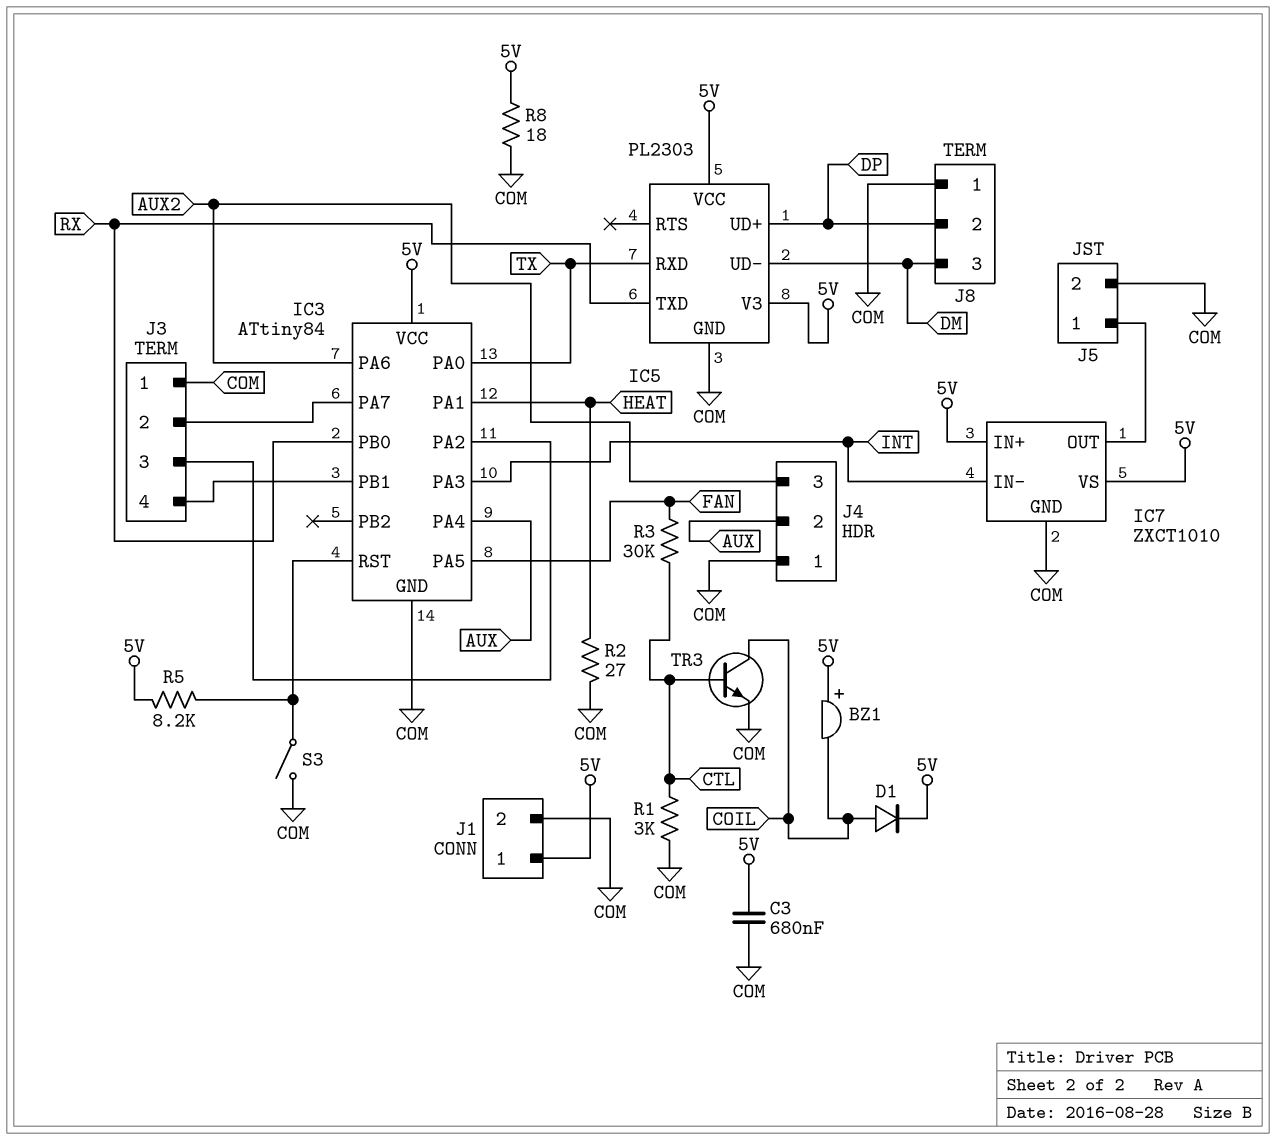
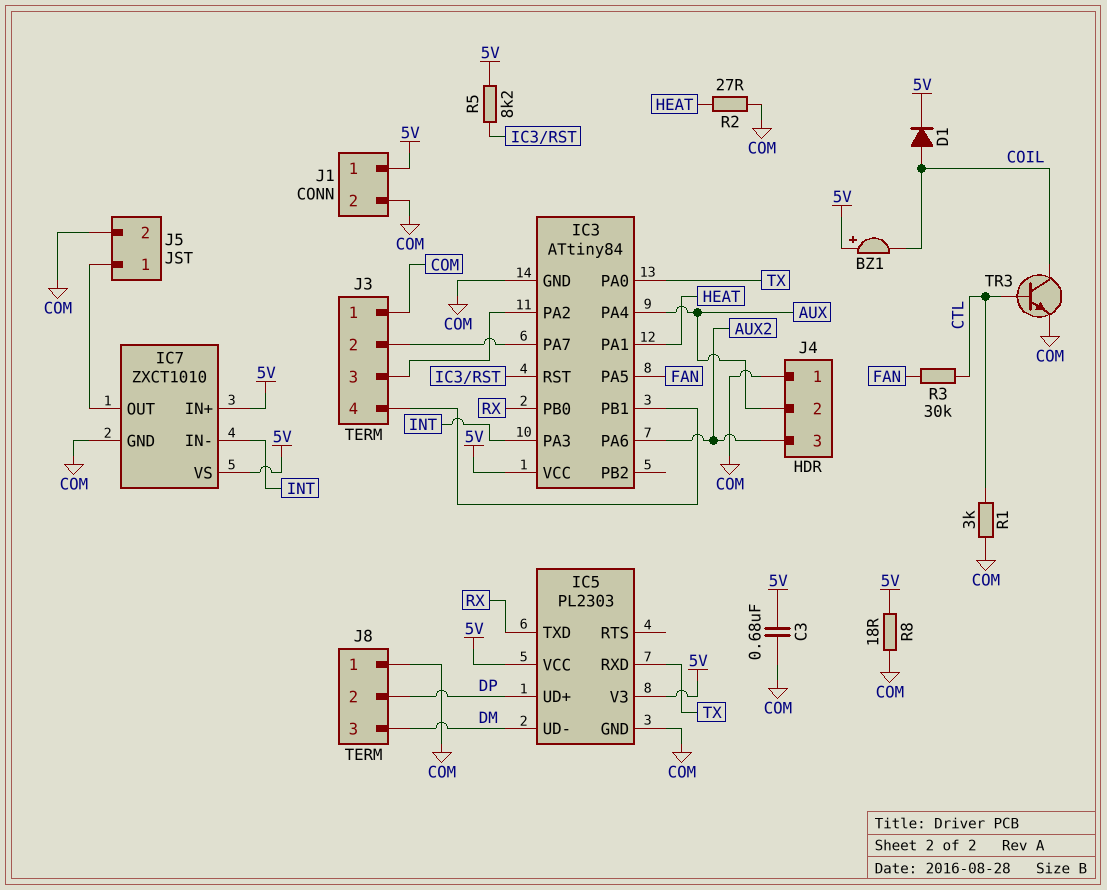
S3: switch (COM, IC3/RST) -> none

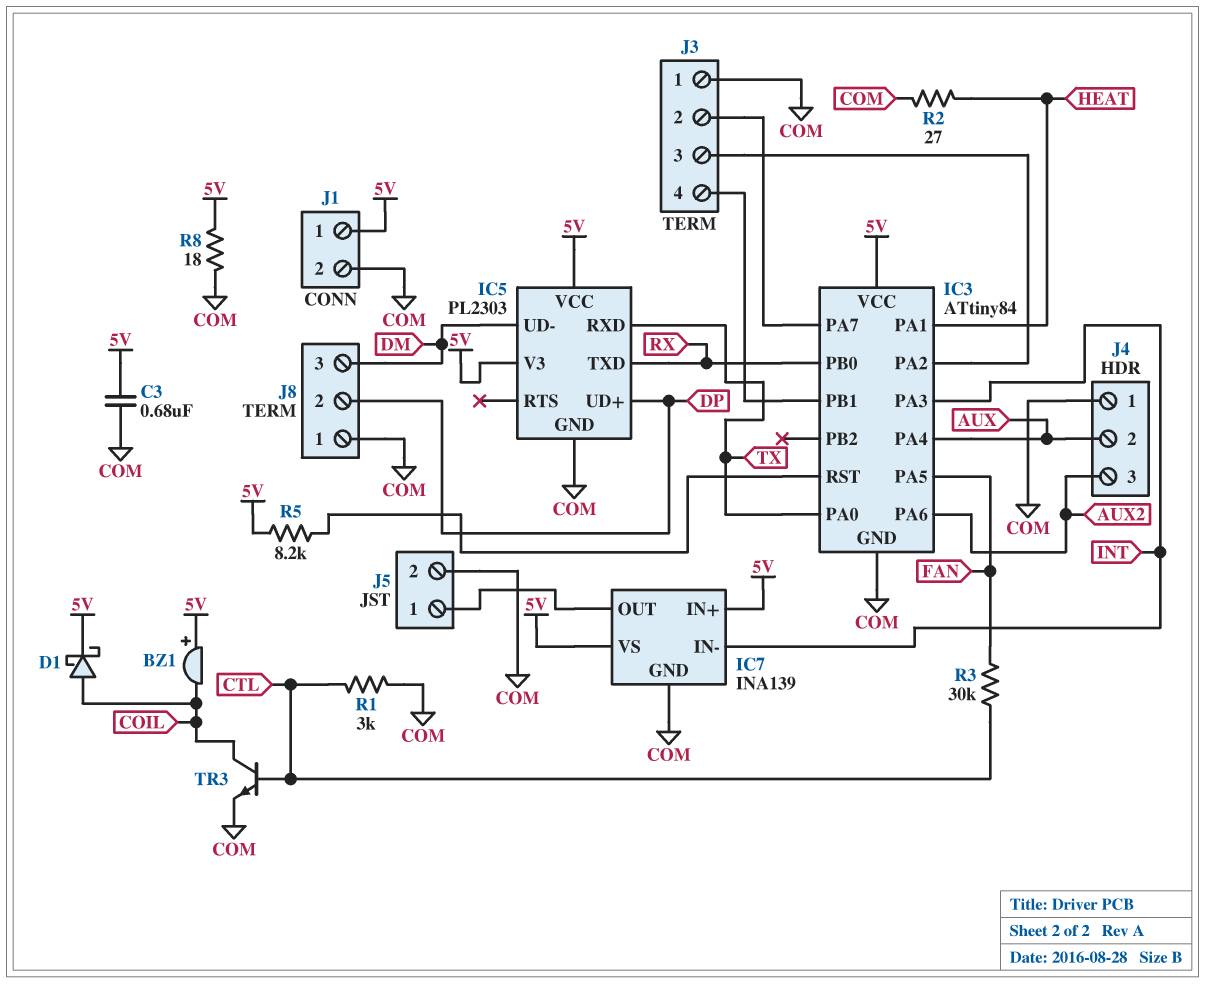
D1: diode (A COIL, K 5V) -> schottky (A COIL, K 5V)
IC7: ZXCT1010 -> INA139

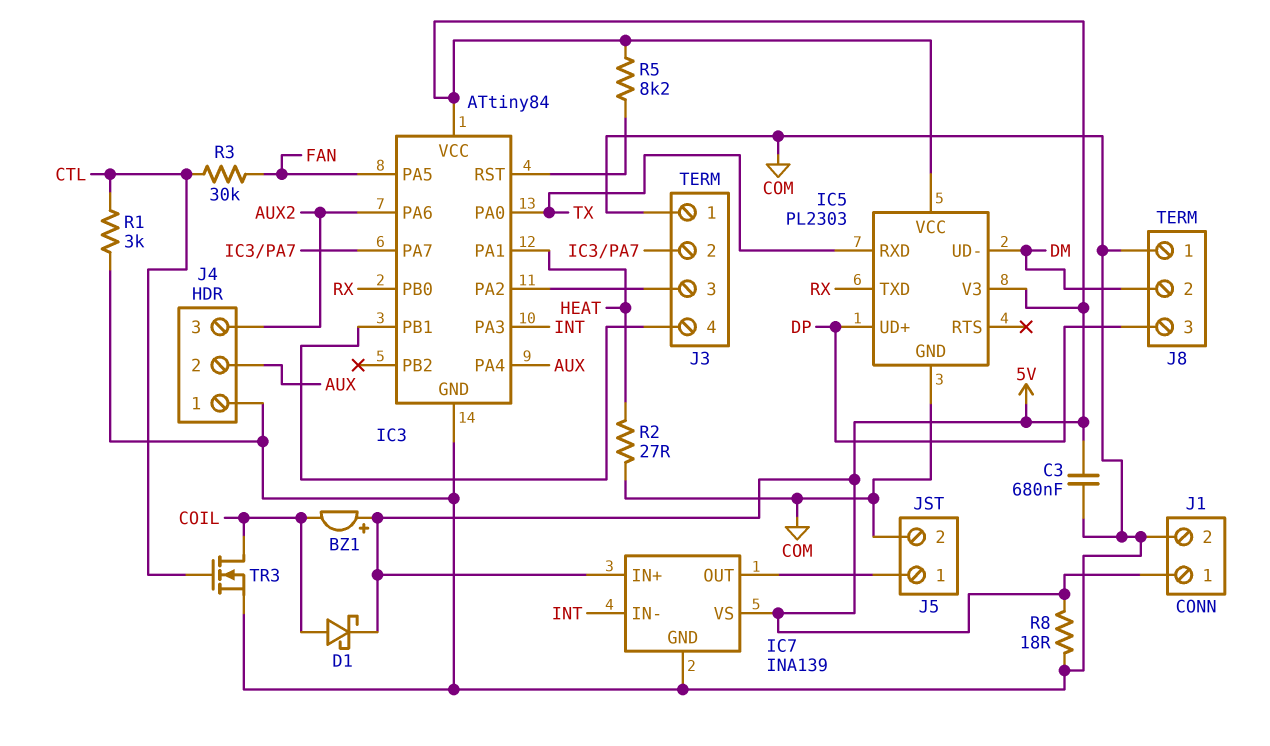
J8 pin 2: DP -> DM
J8 pin 3: DM -> DP
TR3: NPN (B CTL, C COIL, E COM) -> NMOS (G CTL, D COIL, S COM)

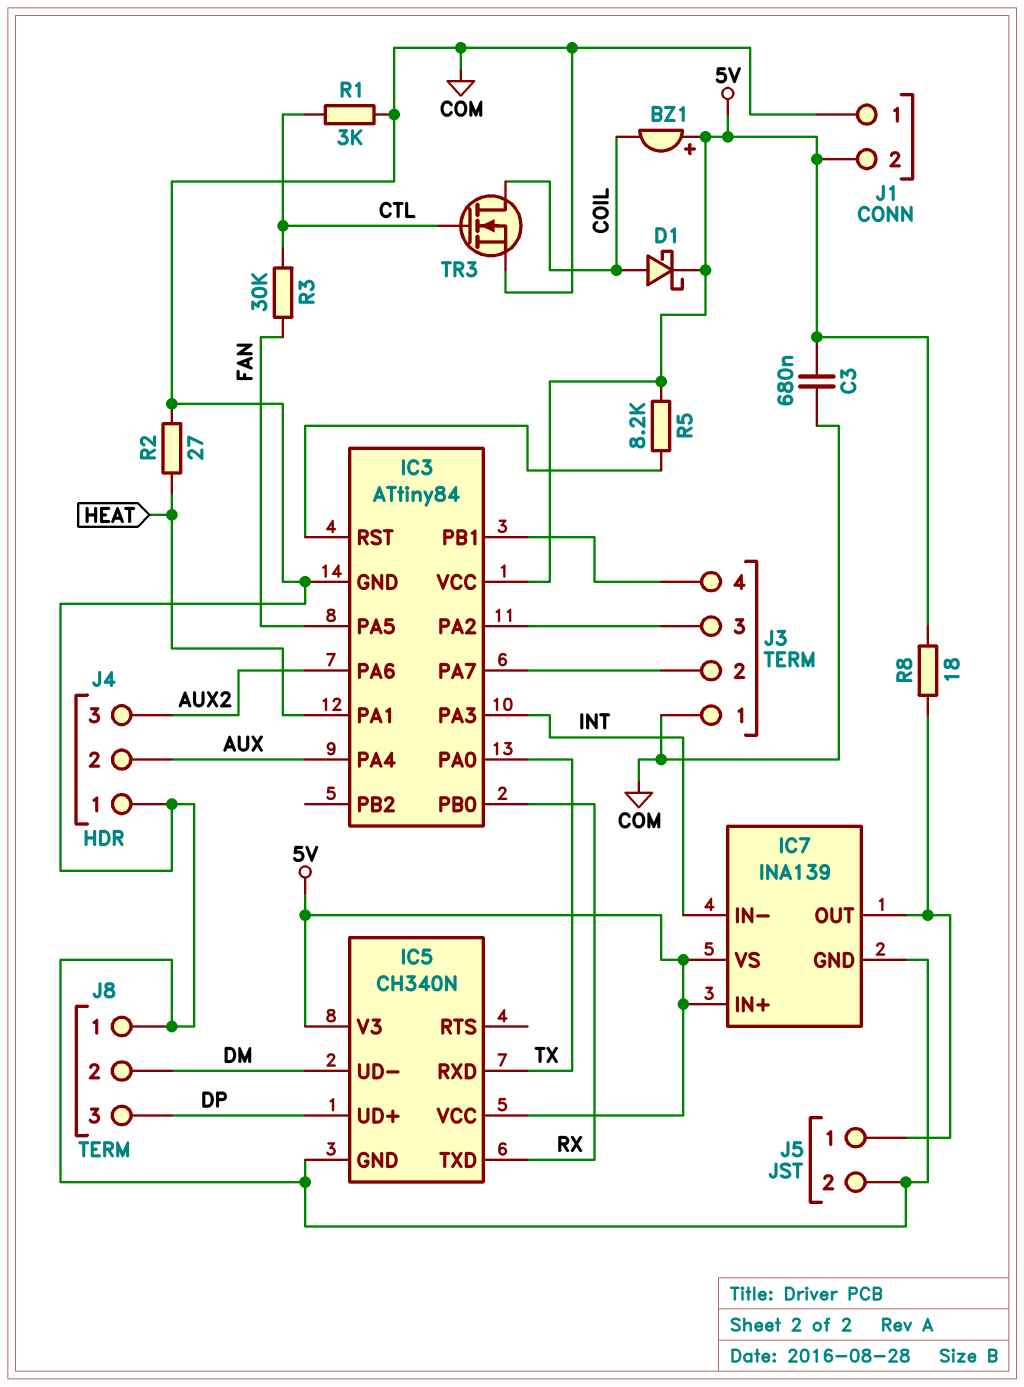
IC5: PL2303 -> CH340N
J1 pin 1: 5V -> COM
J1 pin 2: COM -> 5V
R8: 18 (5V, COM) -> 18 (5V, IC7/OUT)

